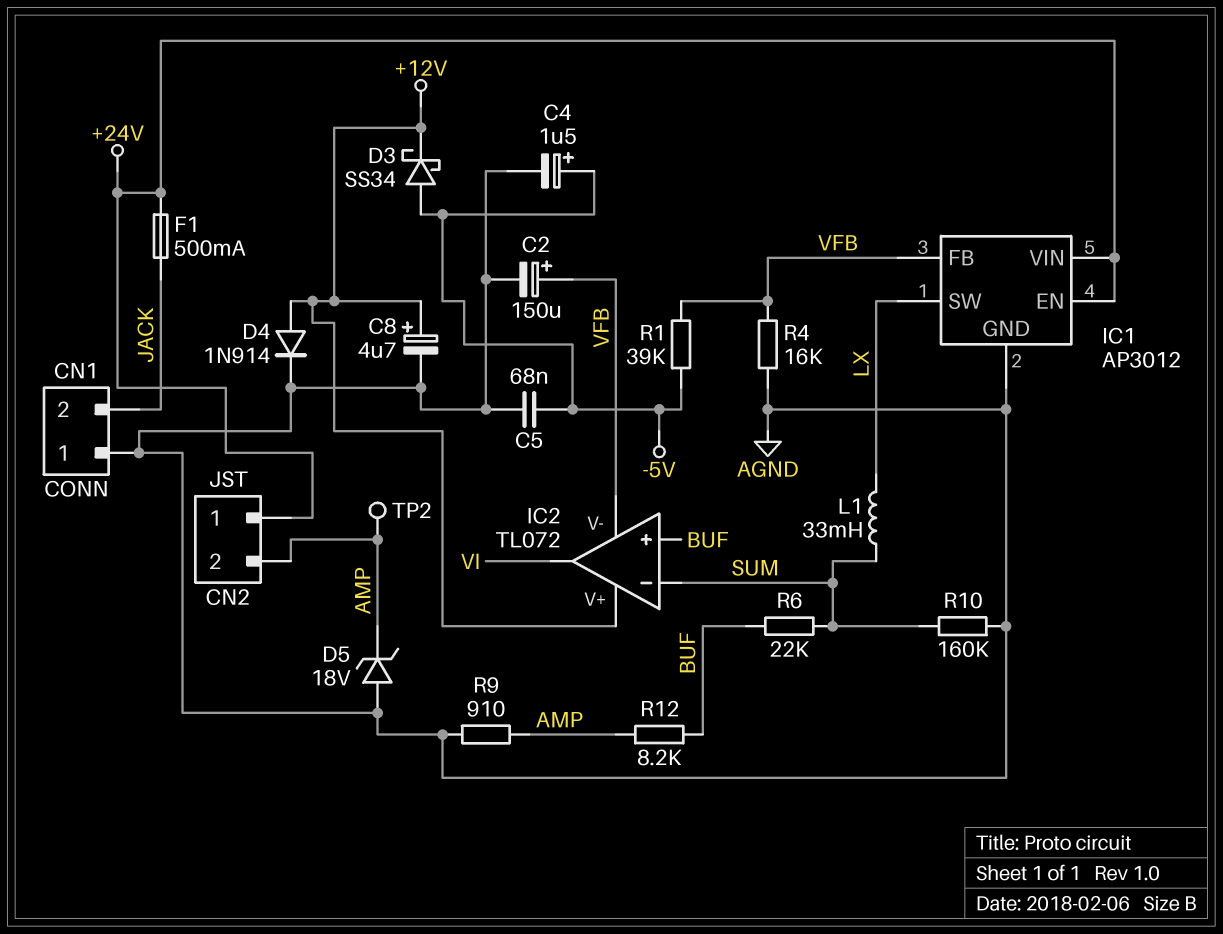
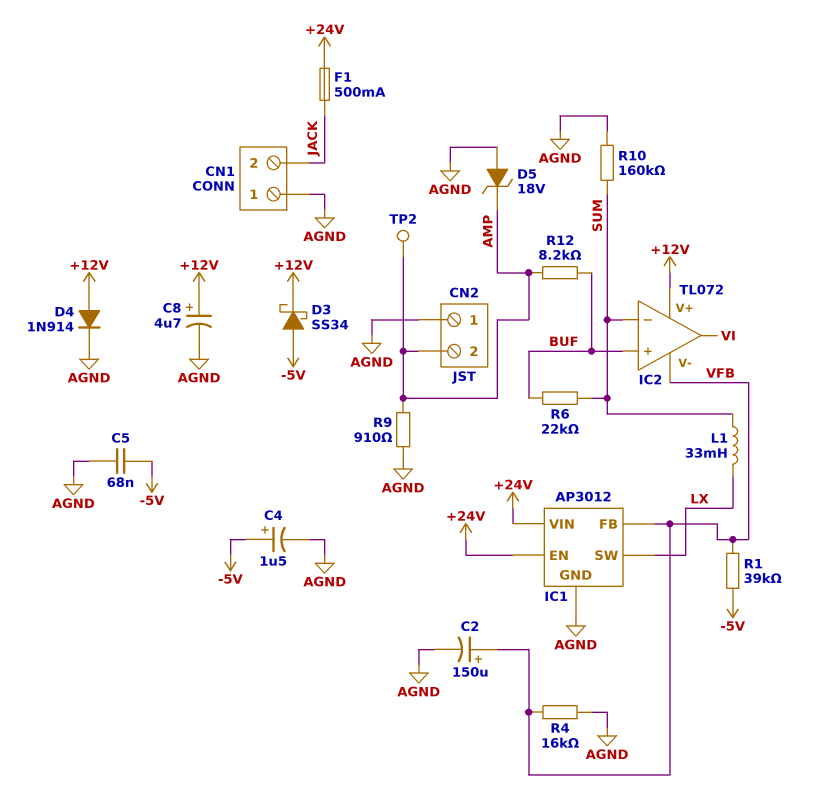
CN2 pin 1: +24V -> AGND

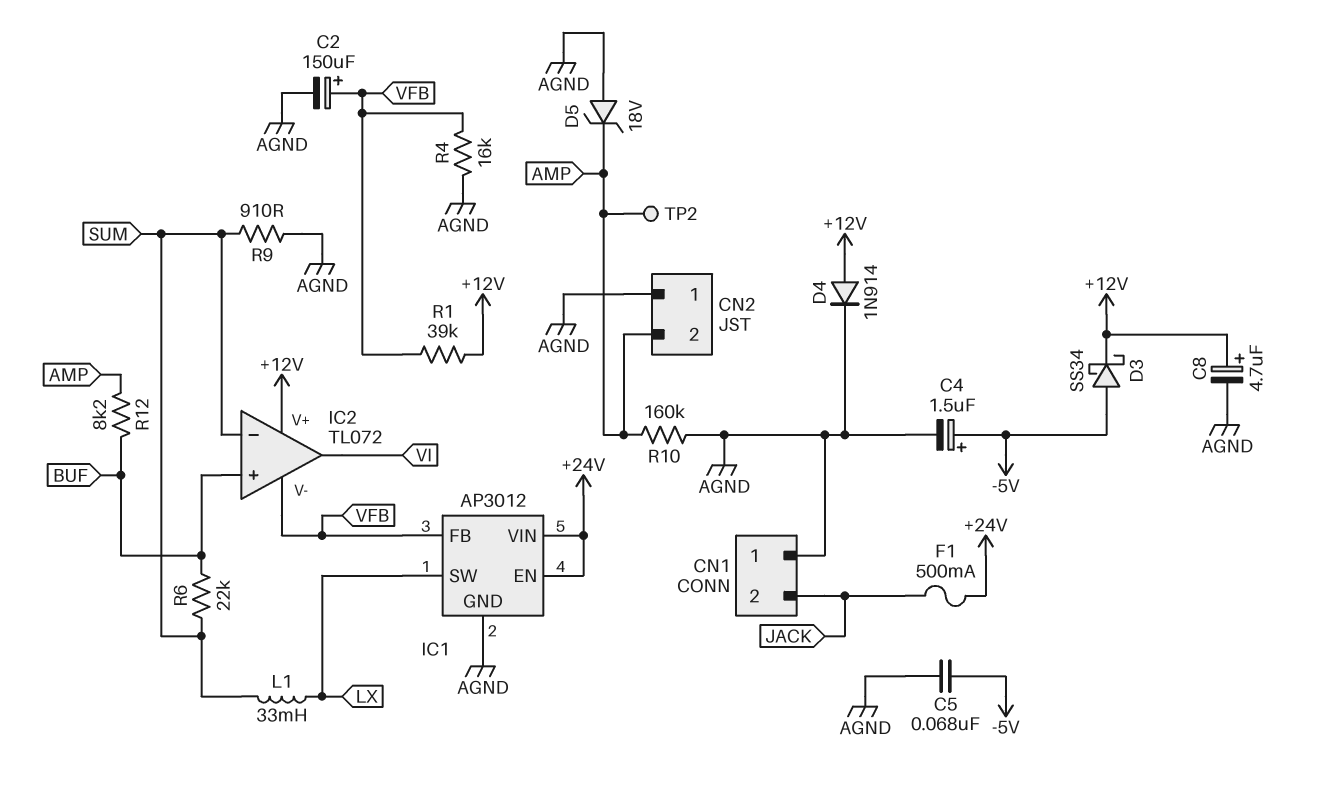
R1: 39k (-5V, VFB) -> 39k (+12V, VFB)
R9: 910 (AGND, AMP) -> 910 (AGND, SUM)
R10: 160k (AGND, SUM) -> 160k (AGND, AMP)

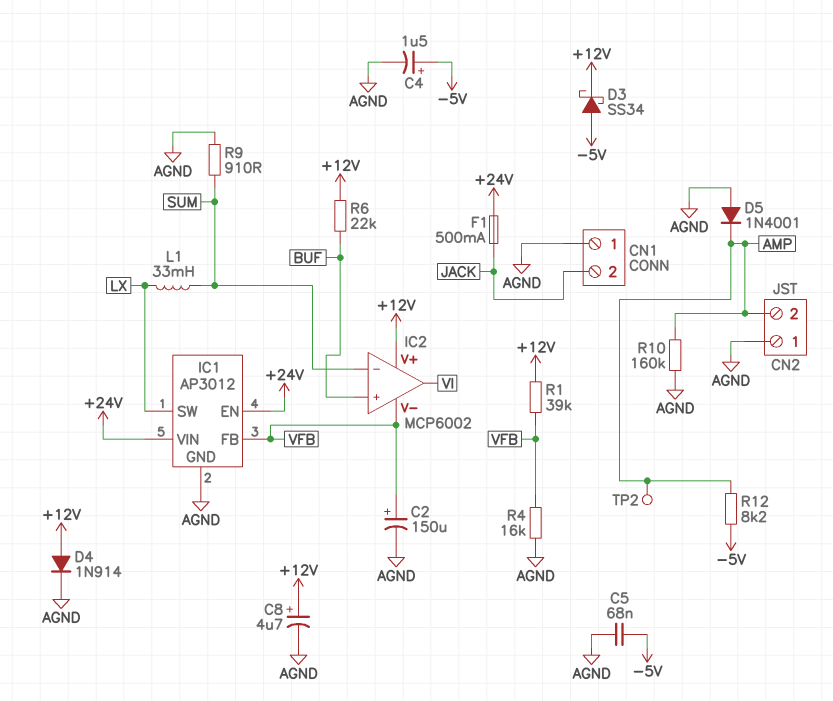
D5: zener 18V (A AGND, K AMP) -> diode 1N4001 (A AGND, K AMP)
IC2: TL072 -> MCP6002
R6: 22k (BUF, SUM) -> 22k (+12V, BUF)
R12: 8.2k (AMP, BUF) -> 8.2k (-5V, AMP)

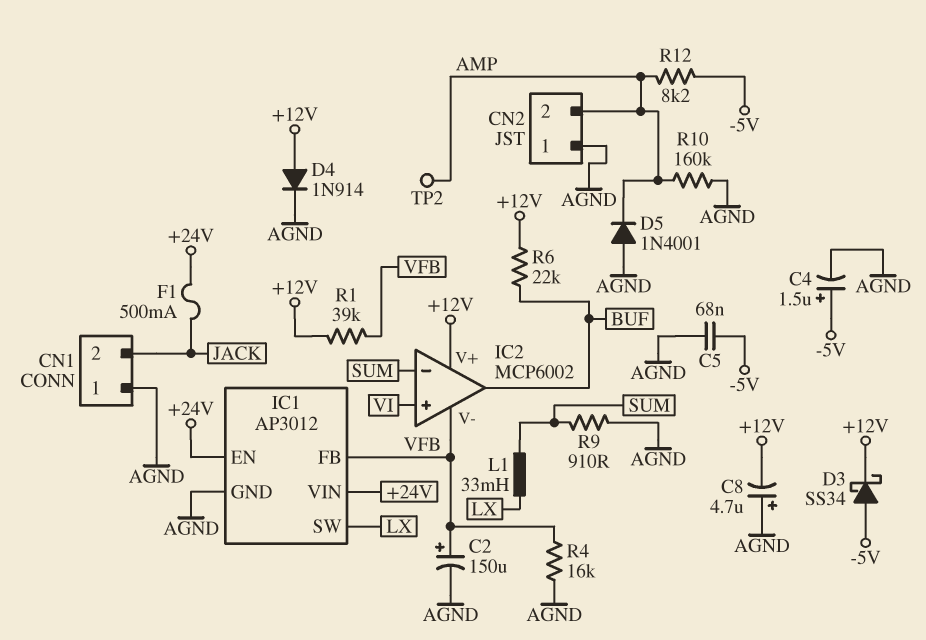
C8: 4.7uF (plus +12V, minus AGND) -> 4.7uF (plus AGND, minus +12V)
IC2 pin in+: BUF -> VI
IC2 pin out: VI -> BUF

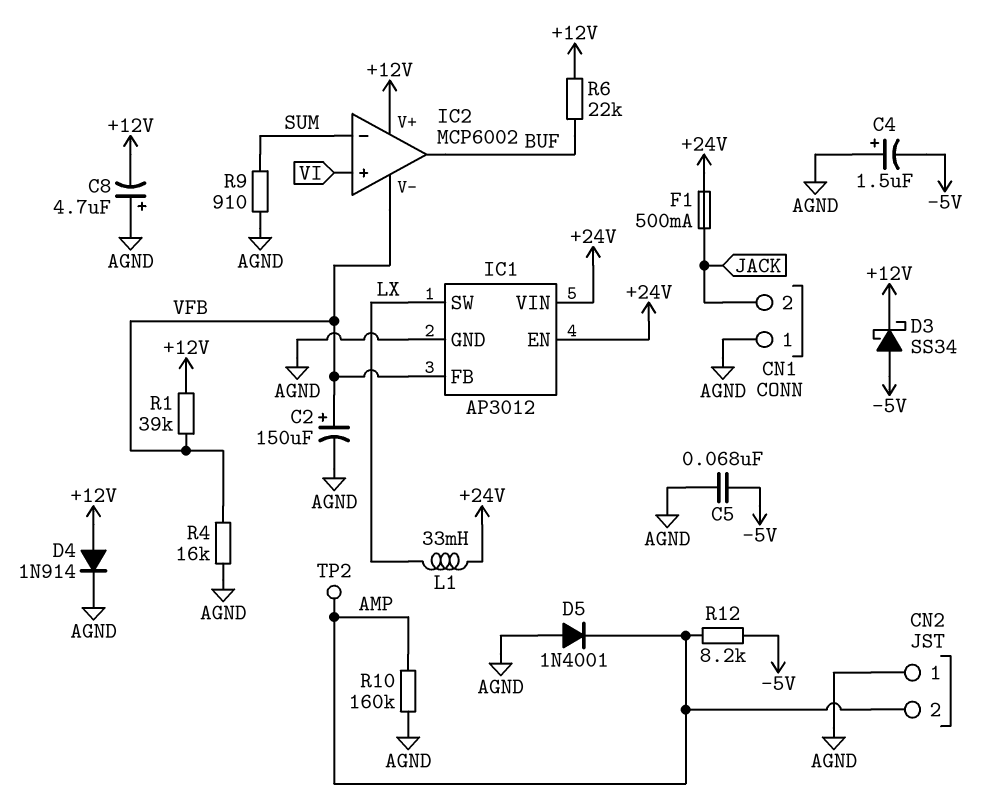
C4: 1.5uF (plus -5V, minus AGND) -> 1.5uF (plus AGND, minus -5V)
L1: 33mH (LX, SUM) -> 33mH (+24V, LX)

